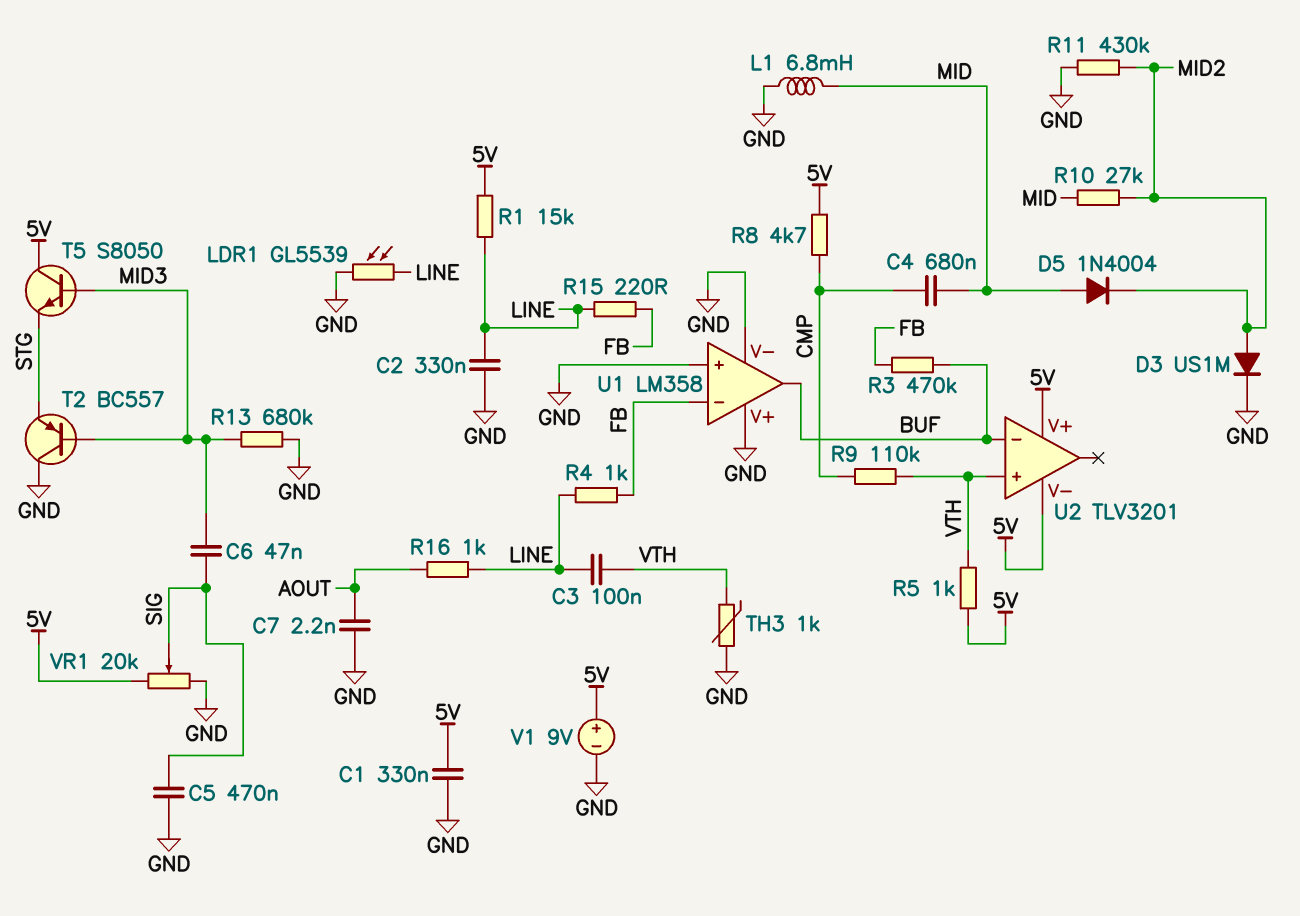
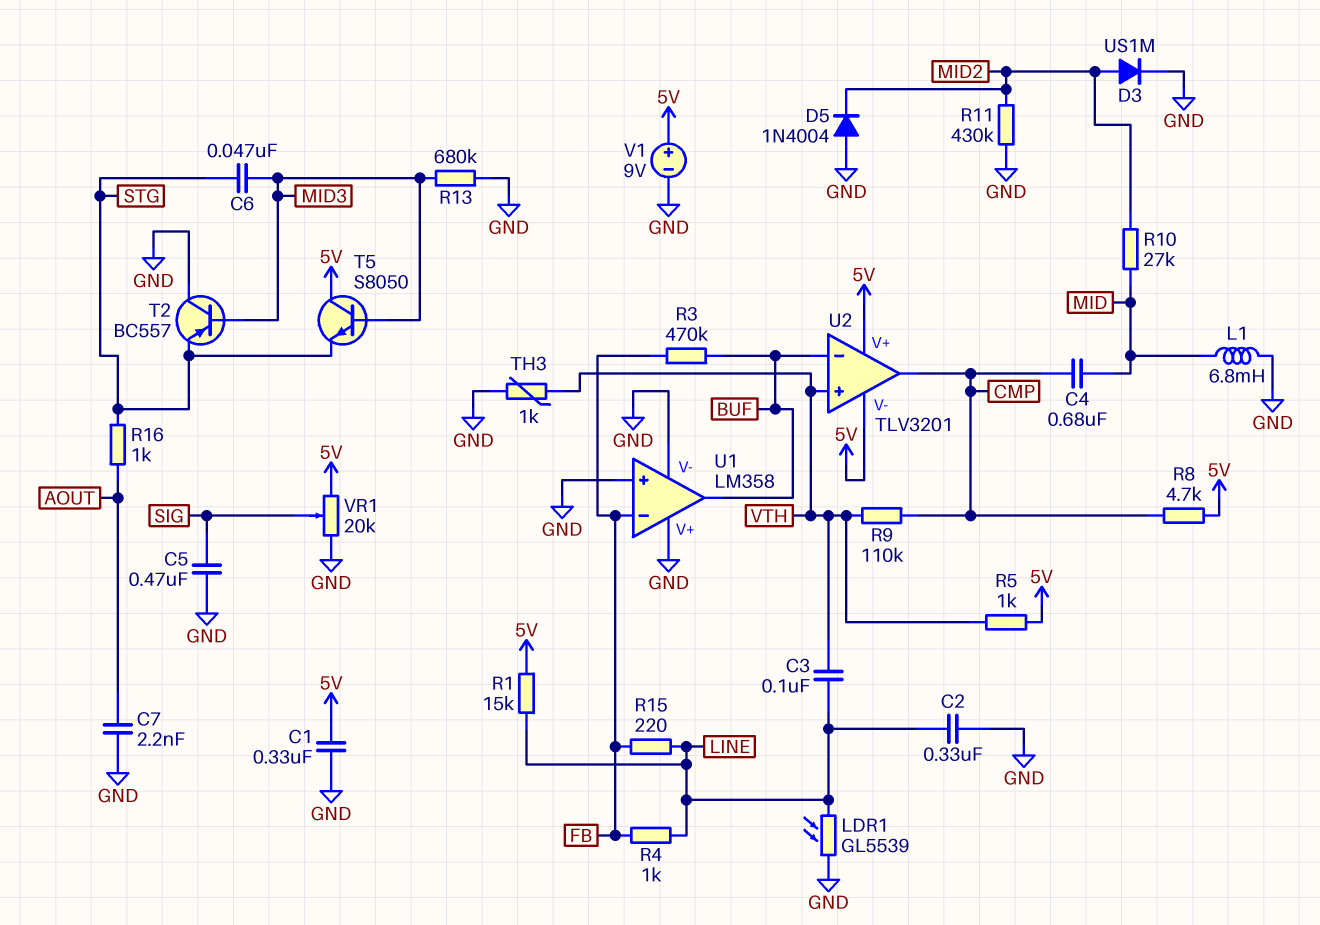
C6: 47nF (MID3, SIG) -> 47nF (MID3, STG)
D5: diode 1N4004 (A MID, K MID2) -> diode 1N4004 (A GND, K MID2)
R16: 1k (AOUT, LINE) -> 1k (AOUT, STG)
U2 pin out: none -> CMP

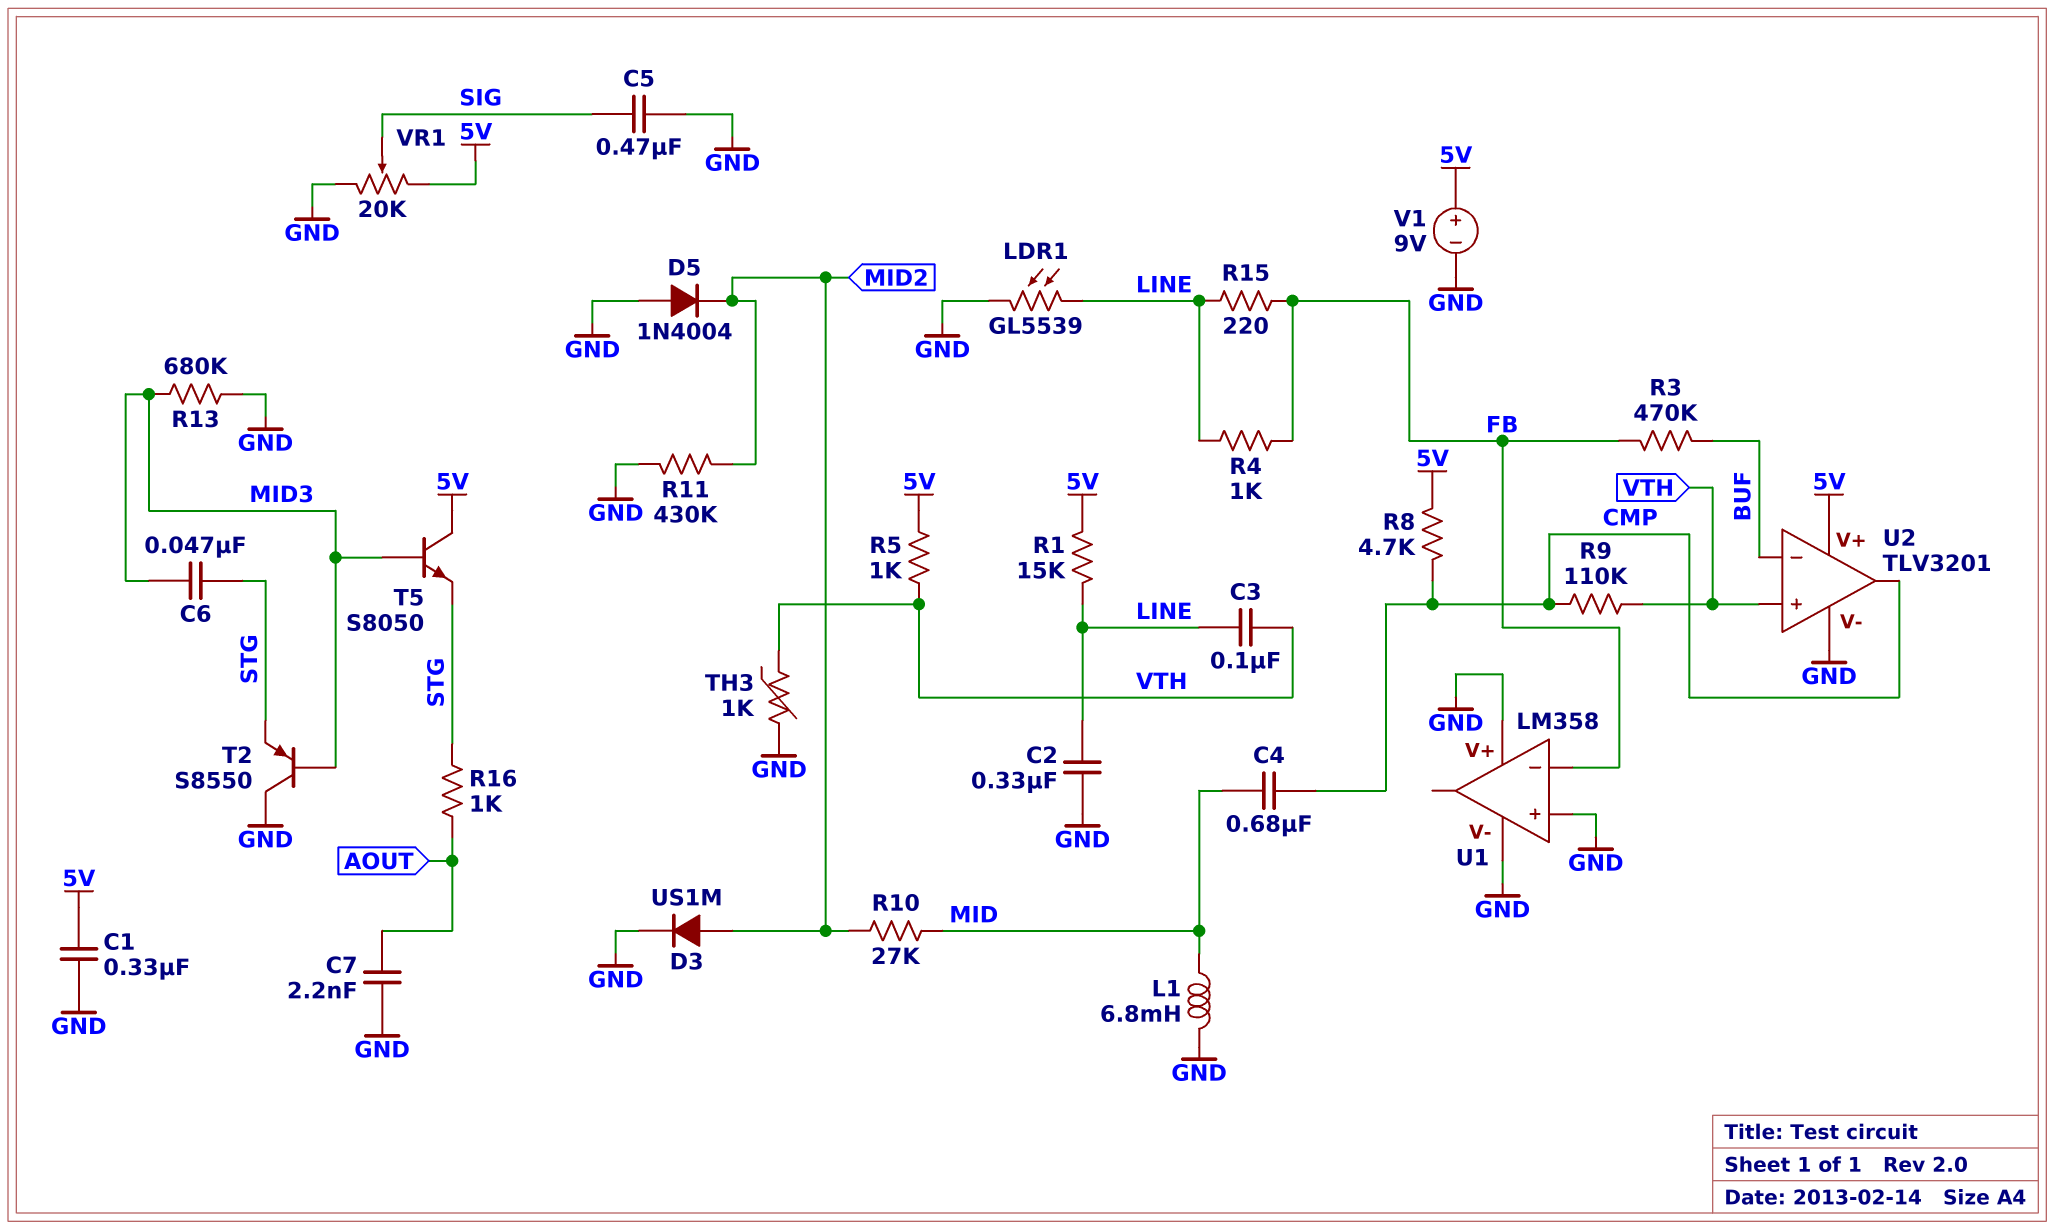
T2: PNP BC557 (B MID3, C GND, E STG) -> PNP S8550 (B MID3, C GND, E STG)
U1 pin out: BUF -> none
U2 pin V-: 5V -> GND

